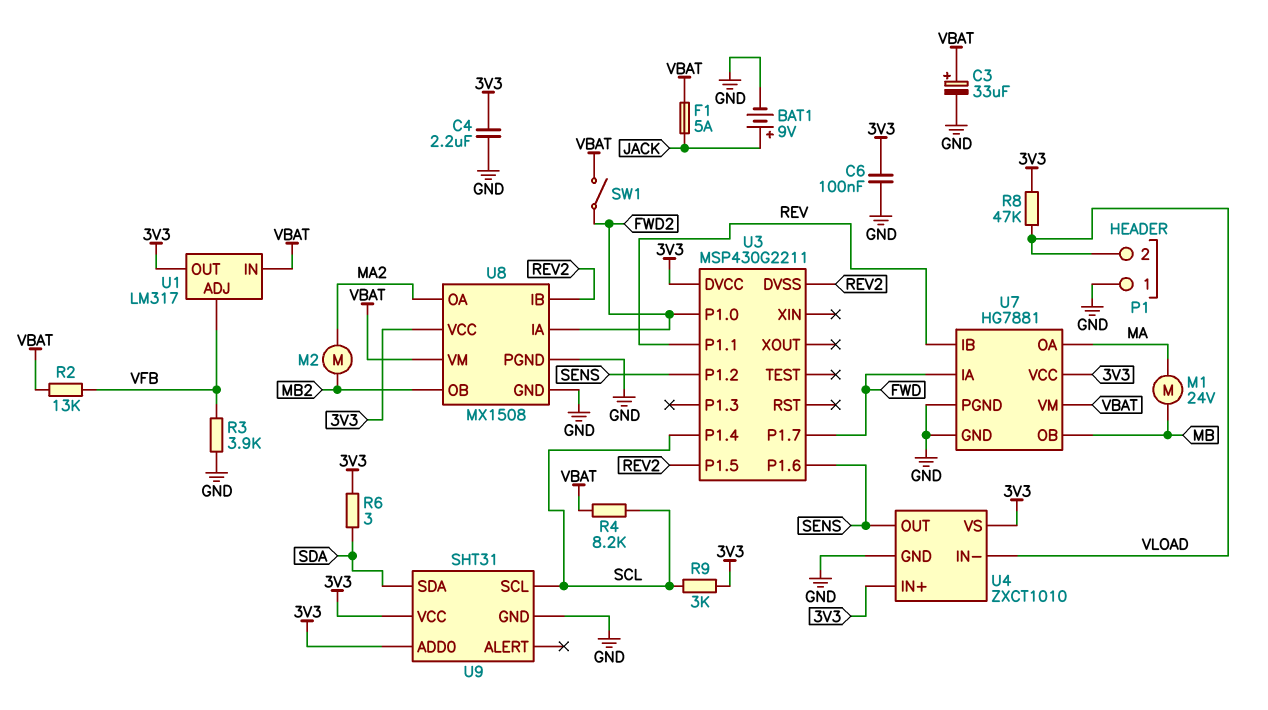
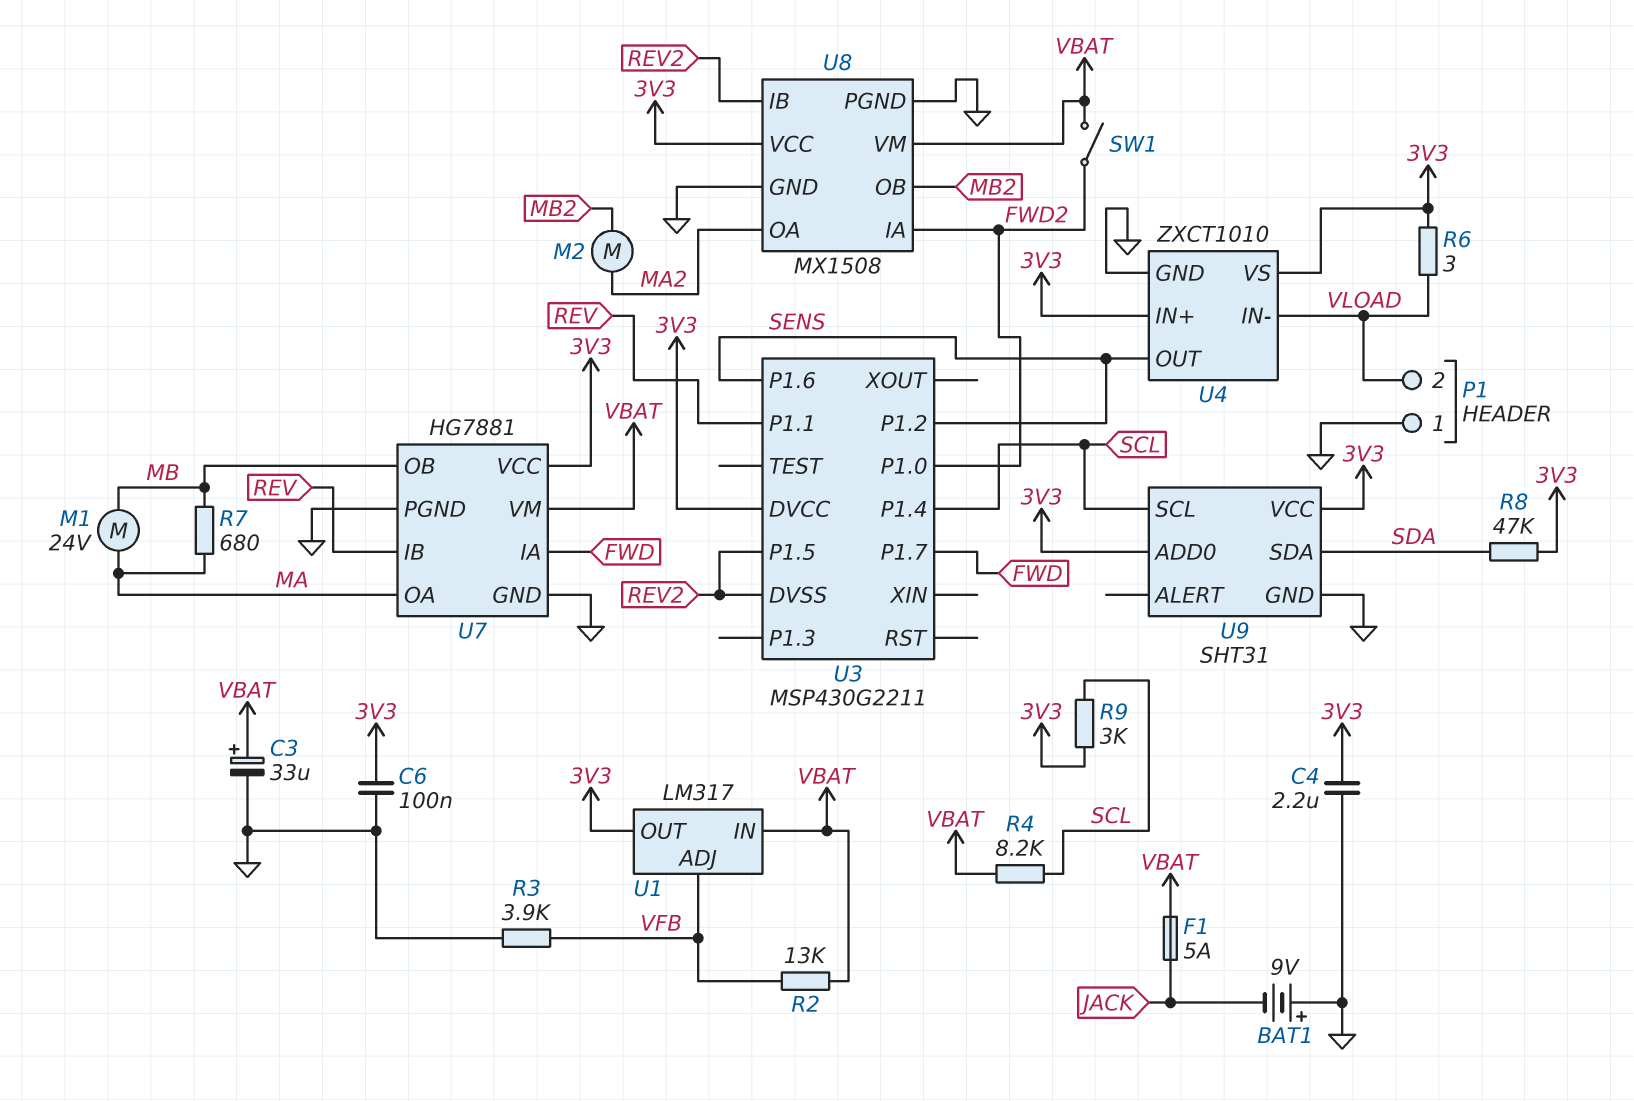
BAT1: 9V (plus JACK, minus GND) -> 9V (plus GND, minus JACK)
R6: 3 (3V3, SDA) -> 3 (3V3, VLOAD)
R7: none -> 680 (MA, MB)
R8: 47k (3V3, VLOAD) -> 47k (3V3, SDA)

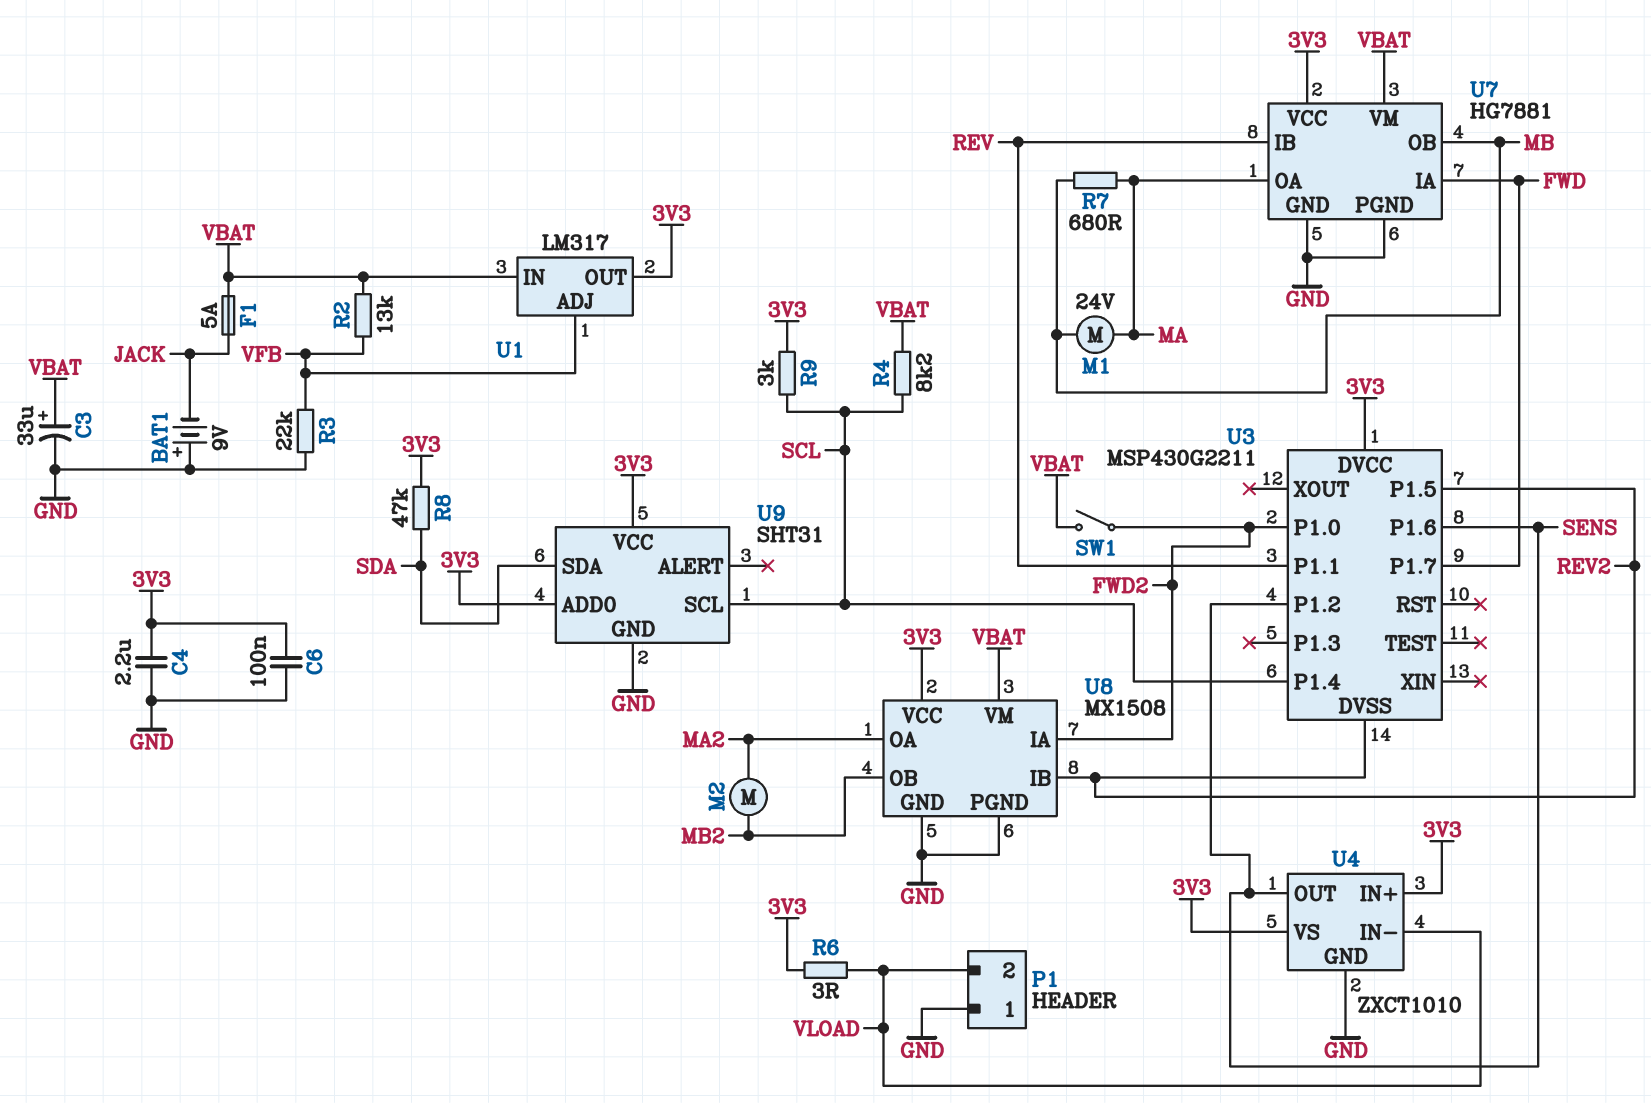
R3: 3.9k (GND, VFB) -> 22k (GND, VFB)

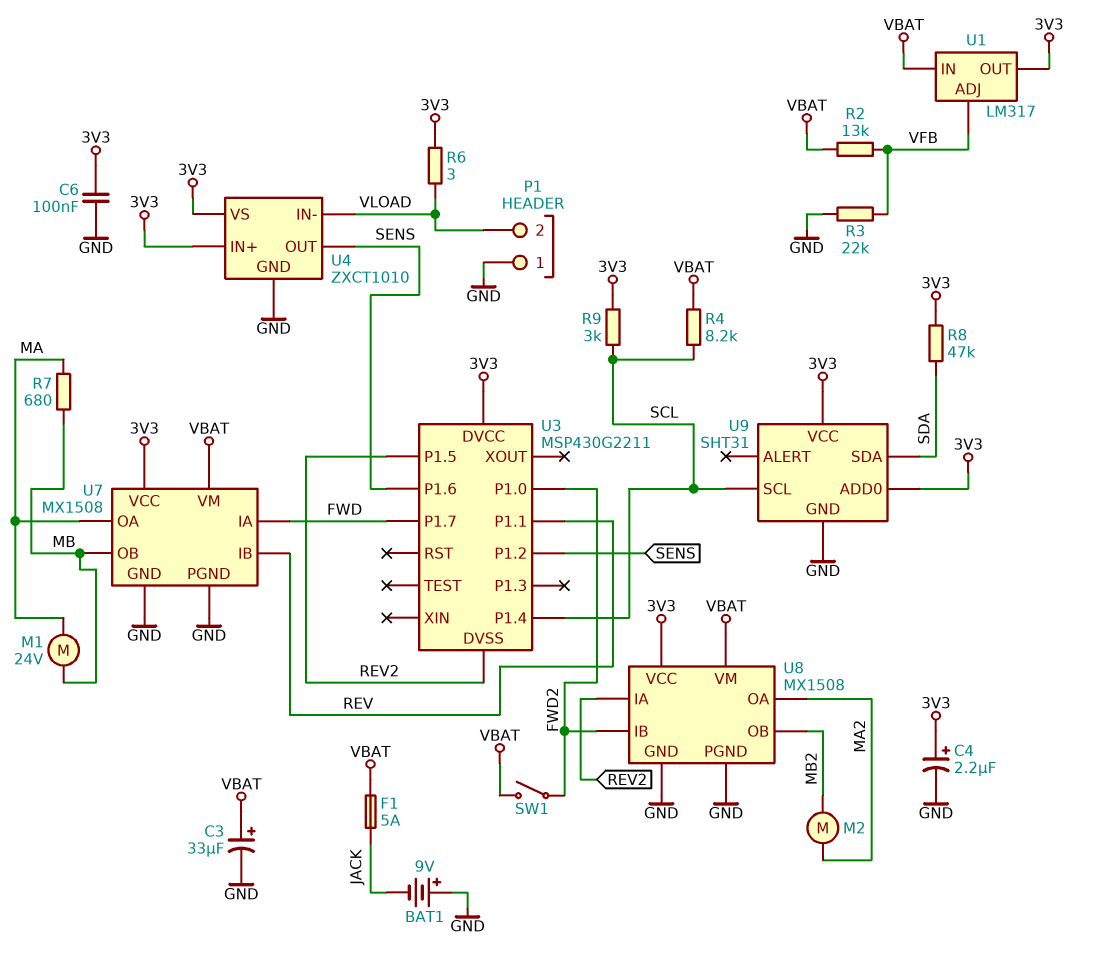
C4: 2.2uF (3V3, GND) -> 2.2uF (plus 3V3, minus GND)
U7: HG7881 -> MX1508
U8 pin IA: FWD2 -> REV2
U8 pin IB: REV2 -> FWD2

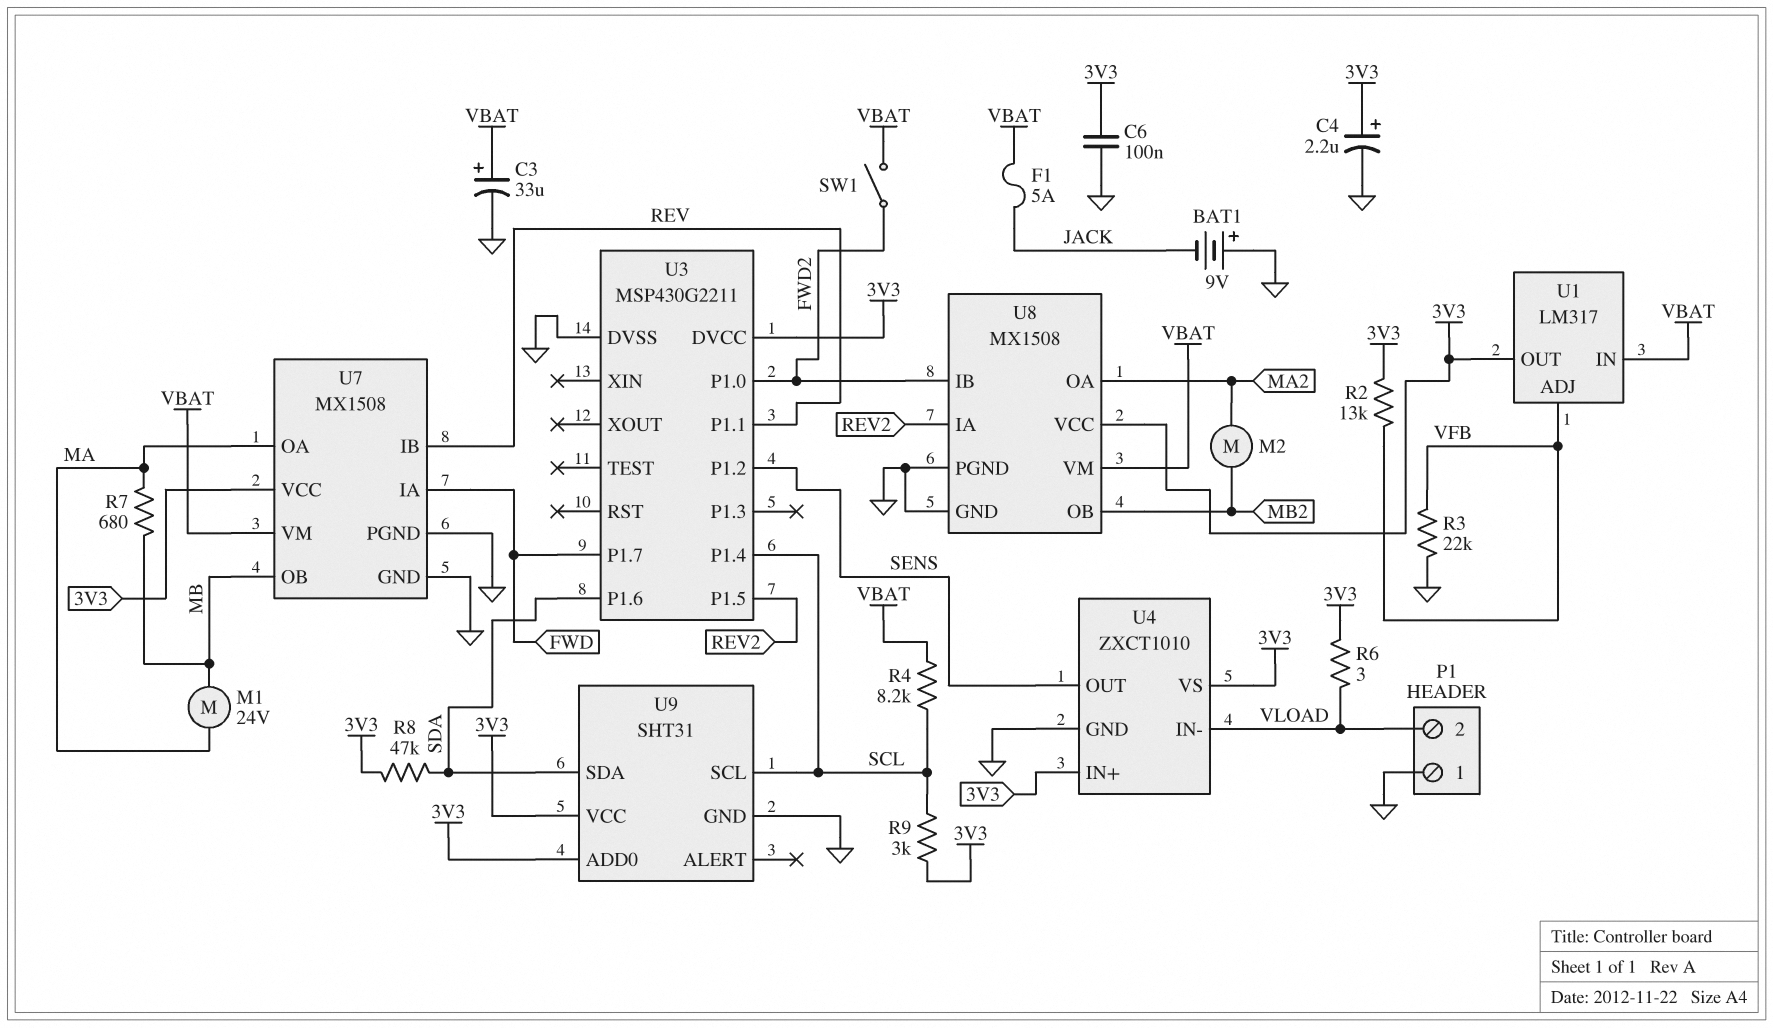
R2: 13k (VBAT, VFB) -> 13k (3V3, VFB)
U3 pin DVSS: REV2 -> GND
U3 pin P1.6: SENS -> SDA

